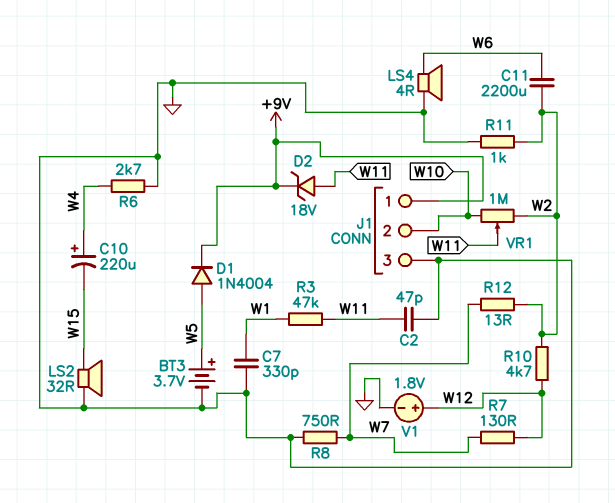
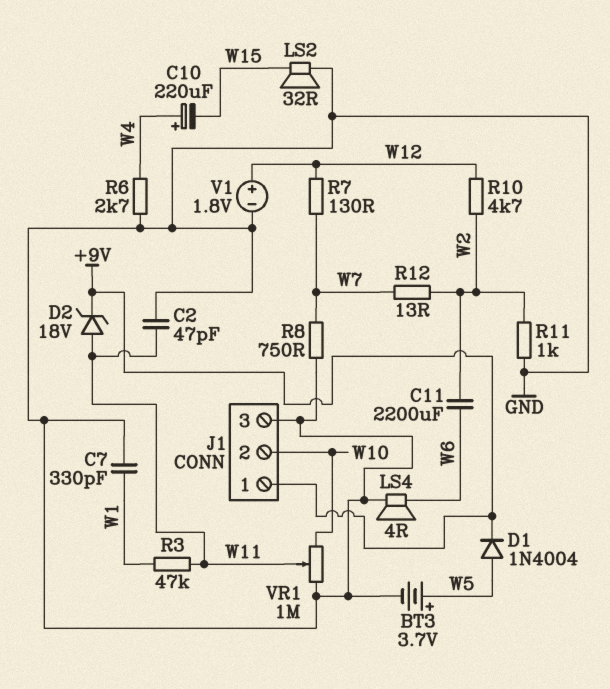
VR1: 1M (W2, W10, wiper W11) -> 1M (GND, W10, wiper W11)

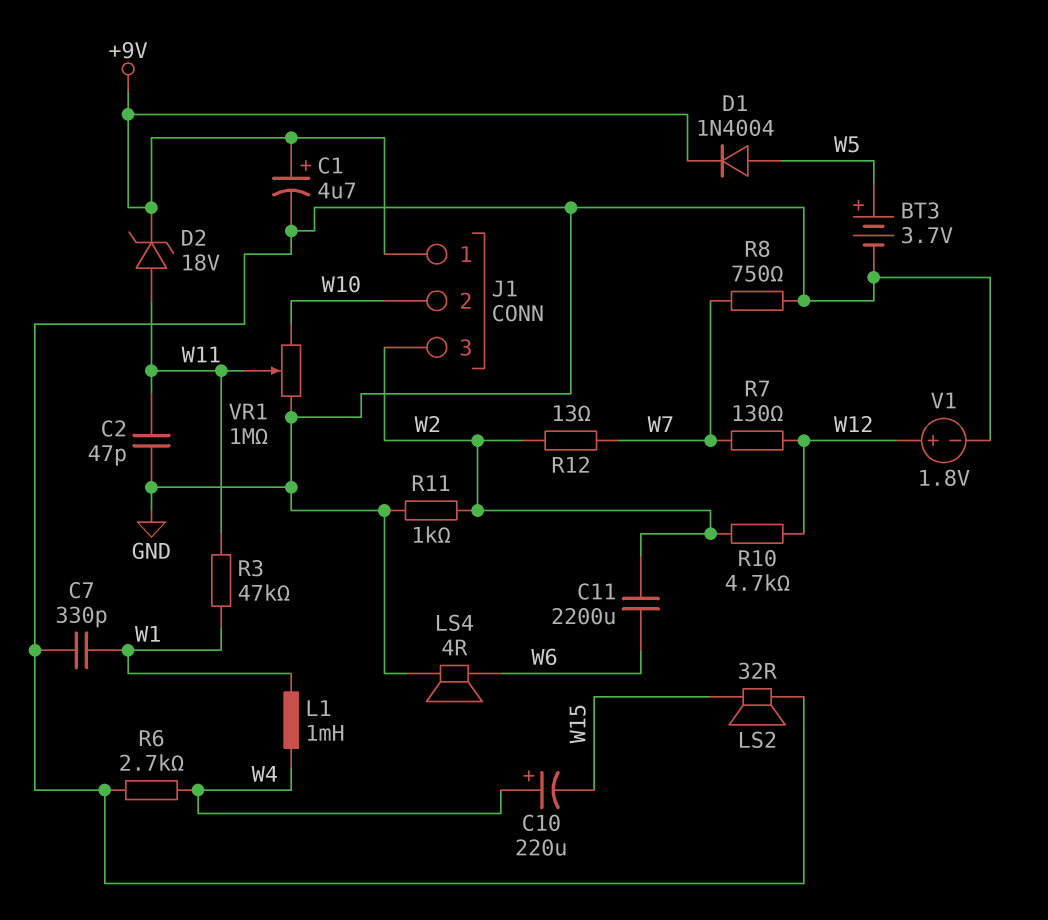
C1: none -> 4.7uF (plus +9V, minus GND)
J1 pin 3: GND -> W2
L1: none -> 1mH (W1, W4)

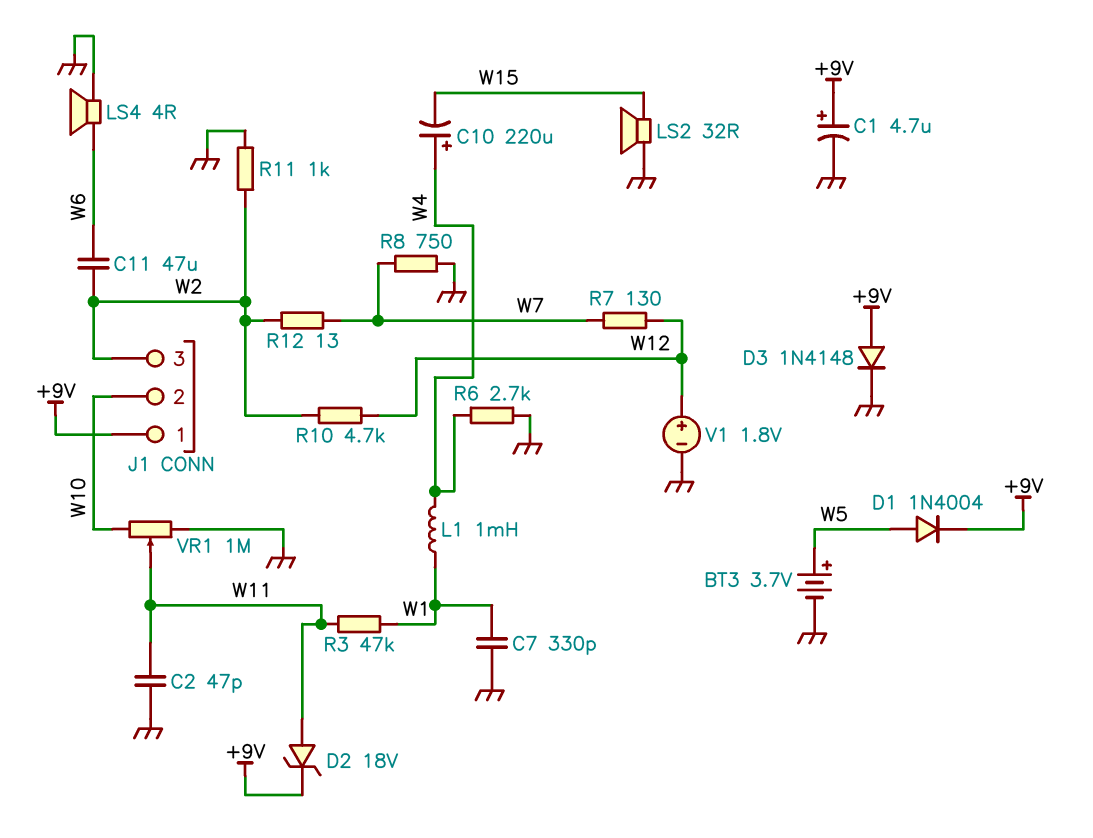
C11: 2200uF (W2, W6) -> 47uF (W2, W6)
D3: none -> diode 1N4148 (A +9V, K GND)

